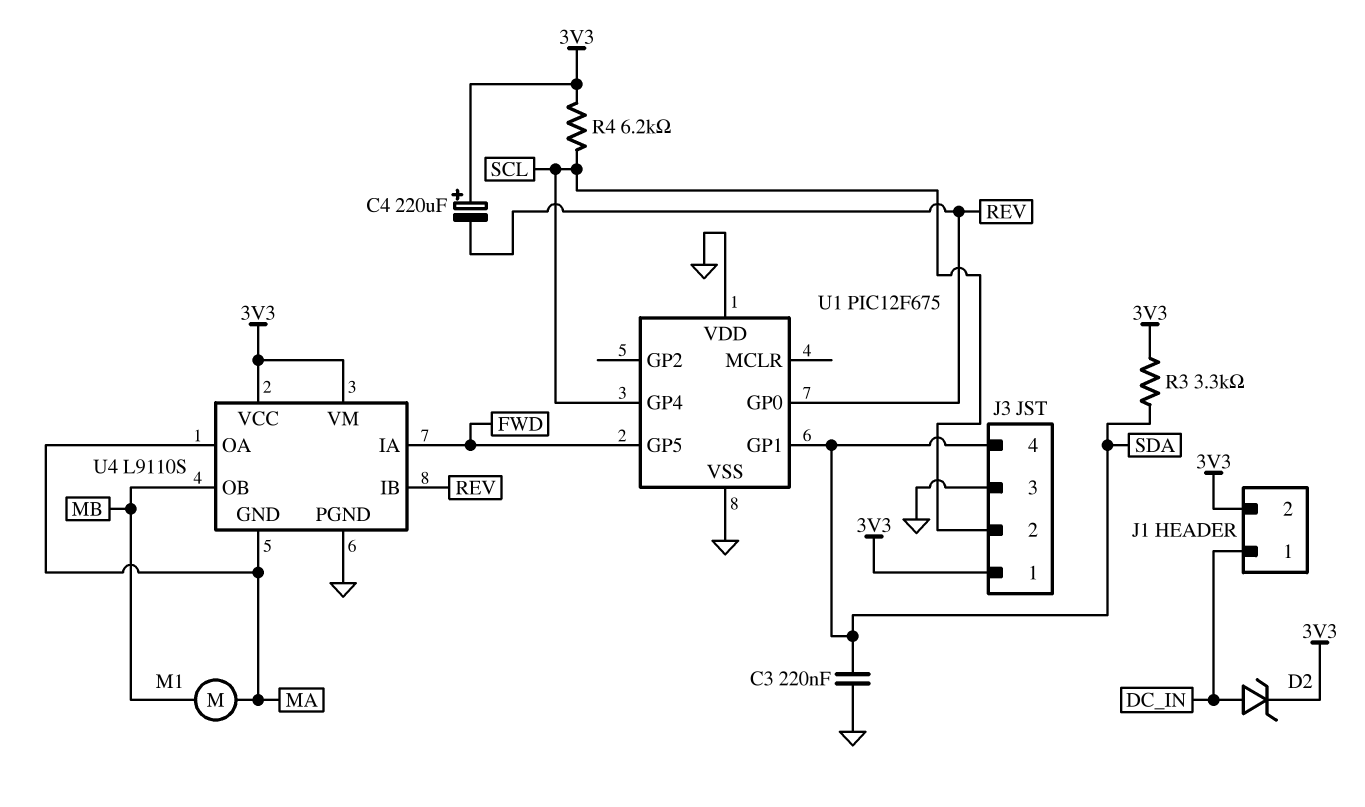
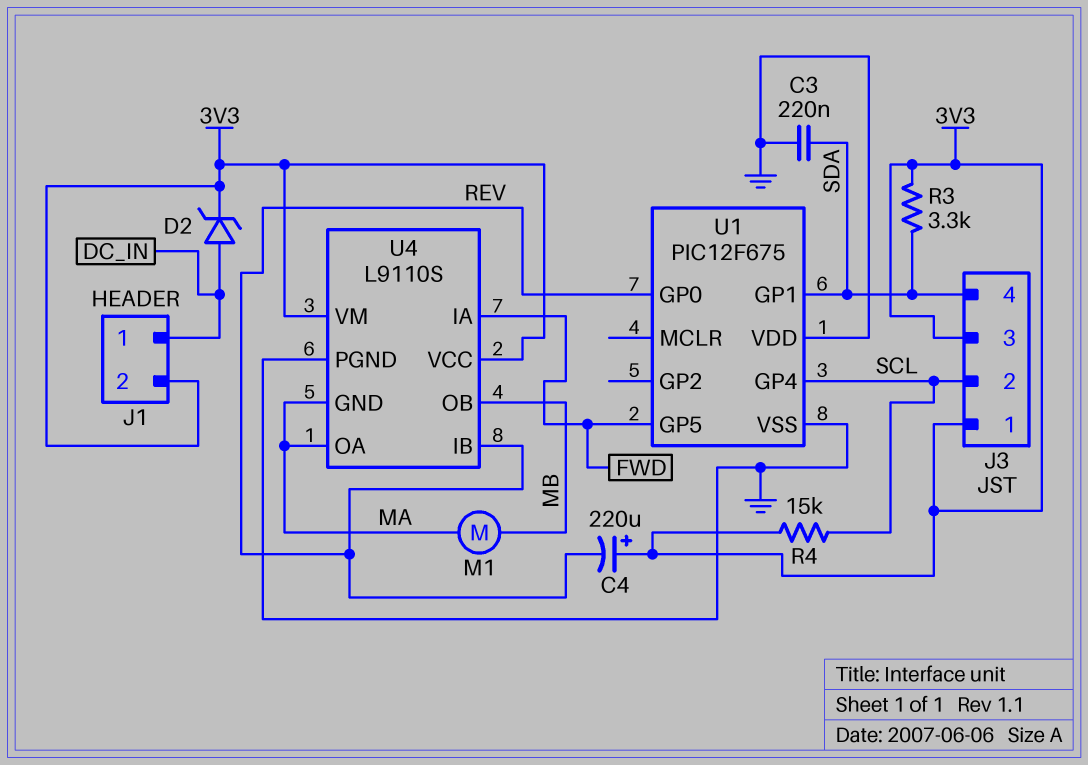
J3 pin 3: GND -> 3V3
R4: 6.2k (3V3, SCL) -> 15k (3V3, SCL)

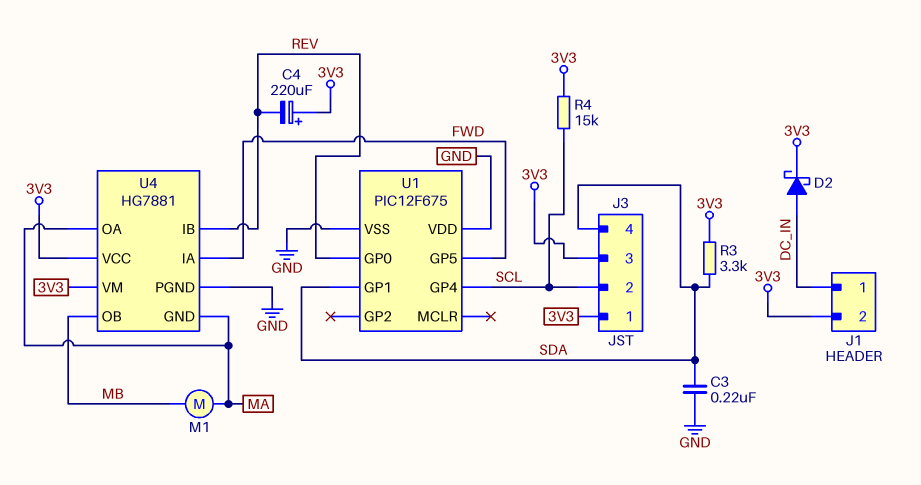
D2: zener (A DC_IN, K 3V3) -> schottky (A DC_IN, K 3V3)
U4: L9110S -> HG7881

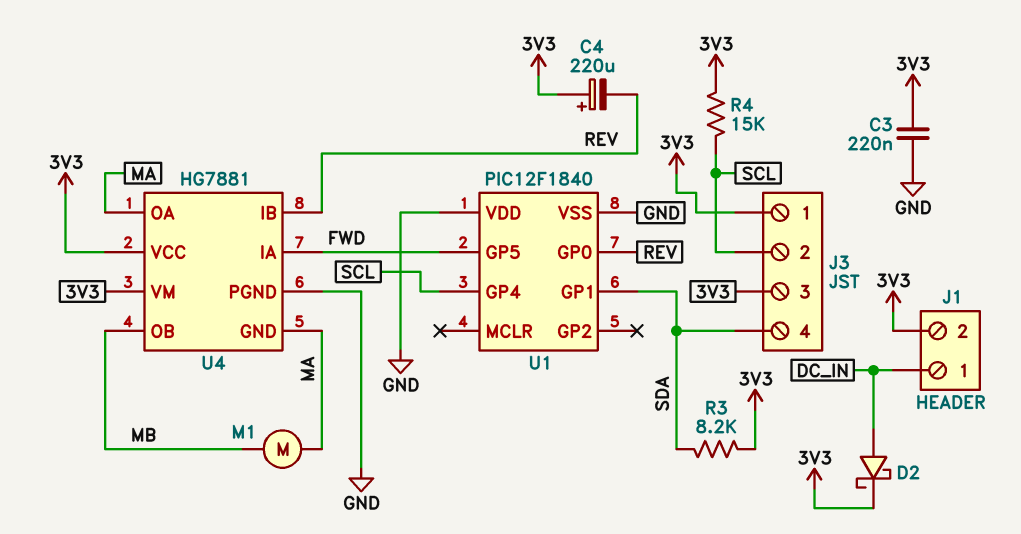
C3: 220nF (GND, SDA) -> 220nF (3V3, GND)
R3: 3.3k (3V3, SDA) -> 8.2k (3V3, SDA)
U1: PIC12F675 -> PIC12F1840

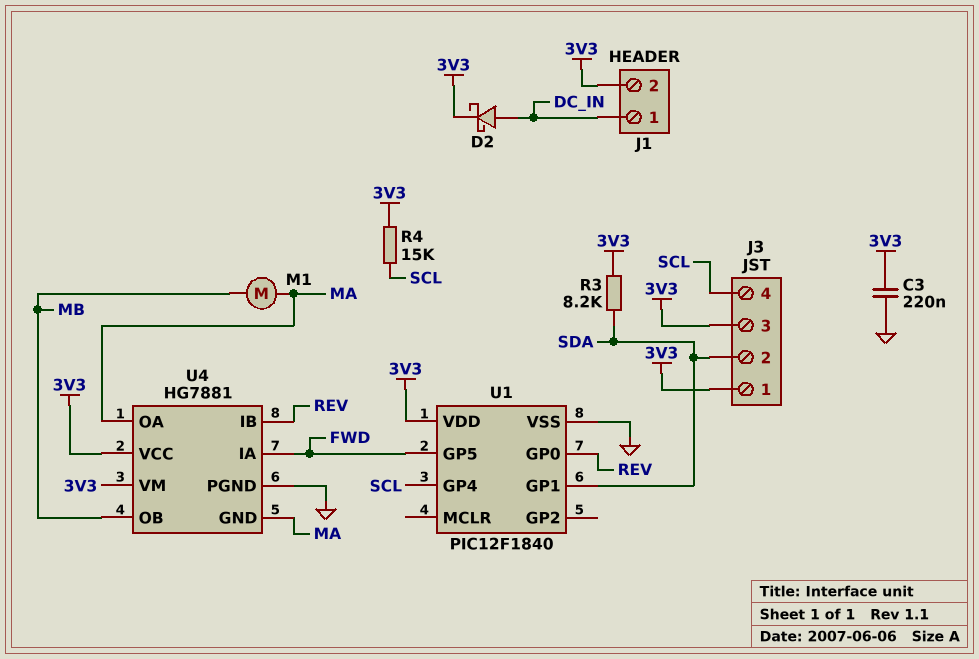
C4: 220uF (plus 3V3, minus REV) -> none
J3 pin 2: SCL -> SDA
J3 pin 4: SDA -> SCL
U1 pin VDD: GND -> 3V3

